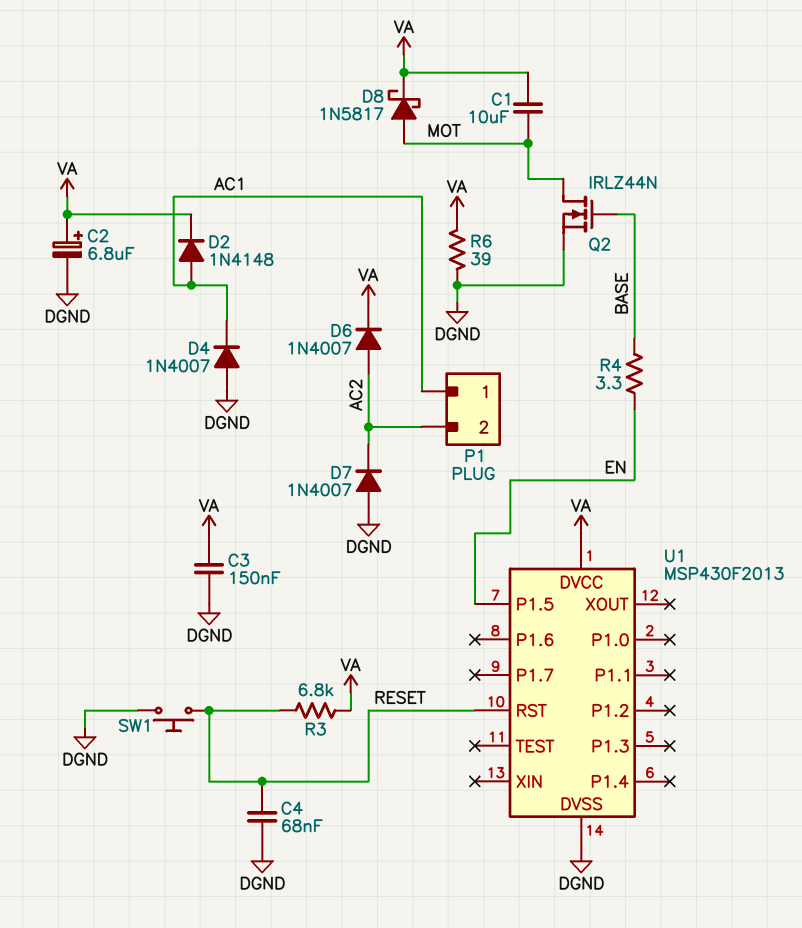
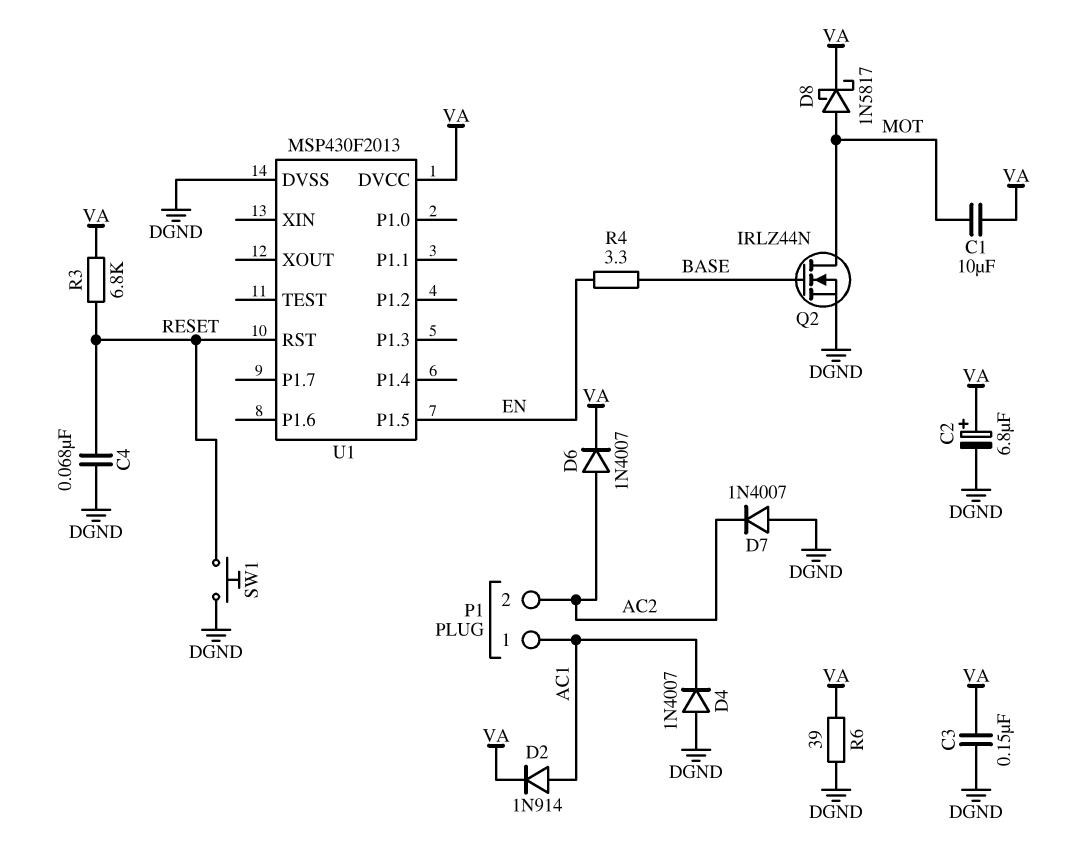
D2: diode 1N4148 (A AC1, K VA) -> diode 1N914 (A AC1, K VA)

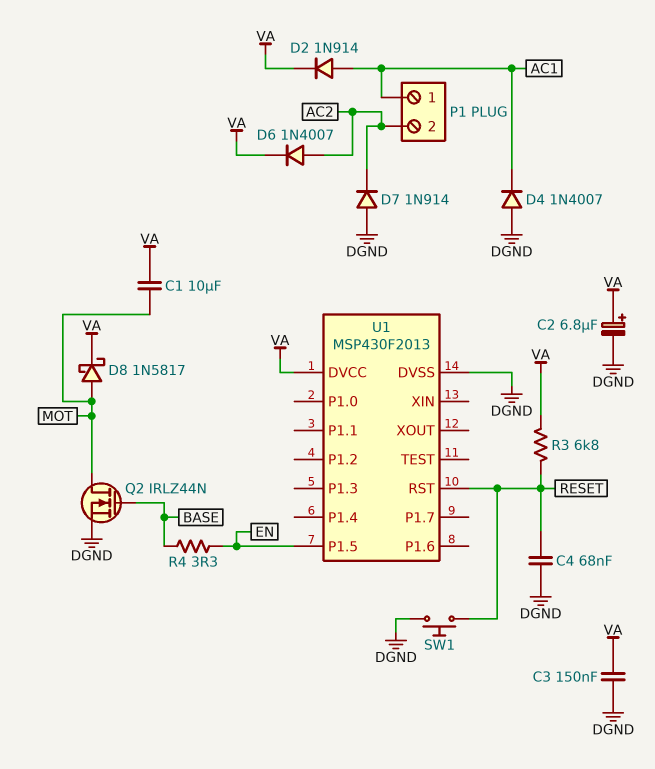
D7: diode 1N4007 (A DGND, K AC2) -> diode 1N914 (A DGND, K AC2)
R6: 39 (DGND, VA) -> none

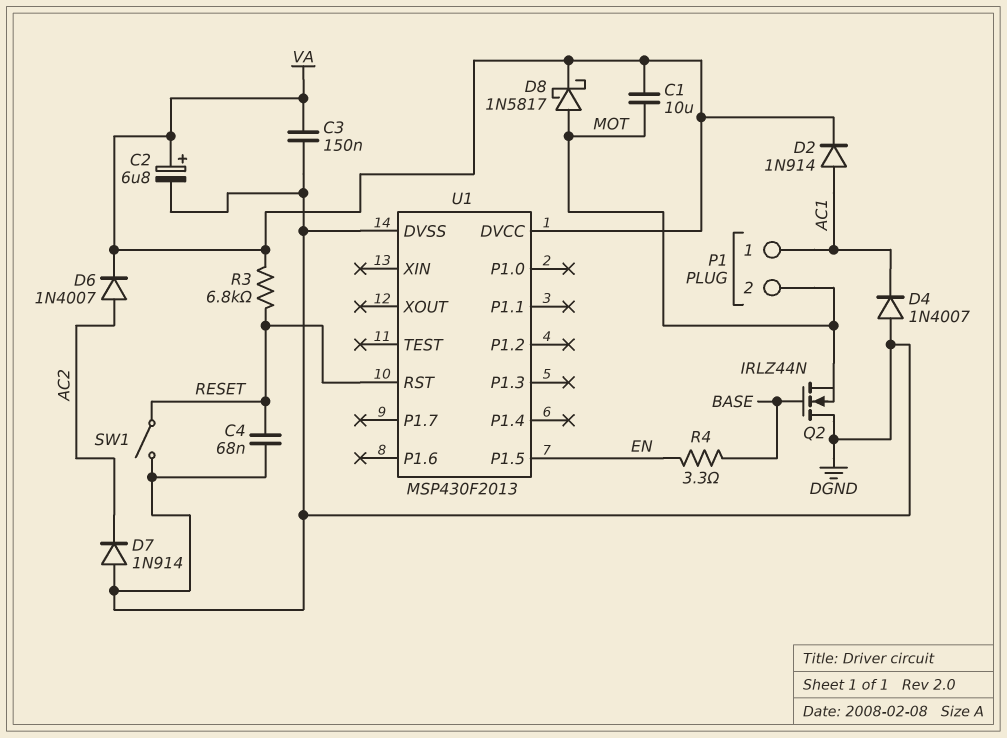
P1 pin 2: AC2 -> MOT
Q2: NMOS IRLZ44N (G BASE, D MOT, S DGND) -> NMOS IRLZ44N (G BASE, D DGND, S MOT)
SW1: button (DGND, RESET) -> switch (DGND, RESET)

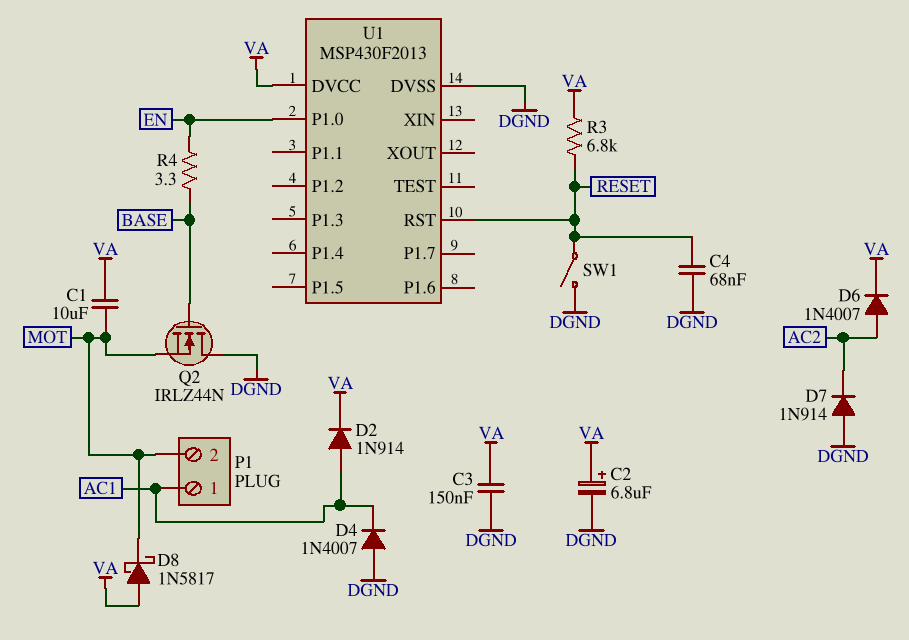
D8: schottky 1N5817 (A MOT, K VA) -> schottky 1N5817 (A VA, K MOT)
U1 pin P1.0: none -> EN
U1 pin P1.5: EN -> none

